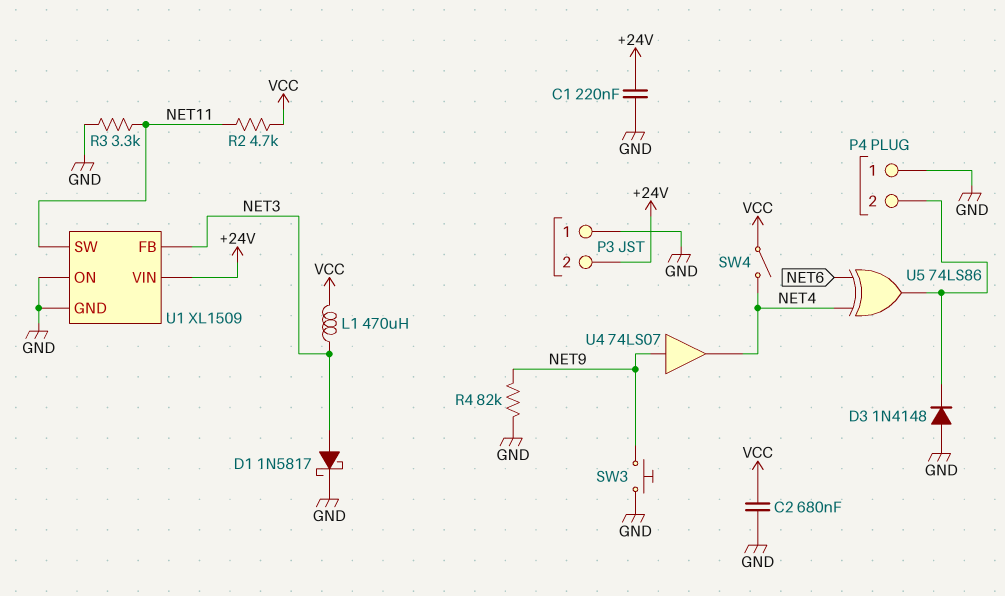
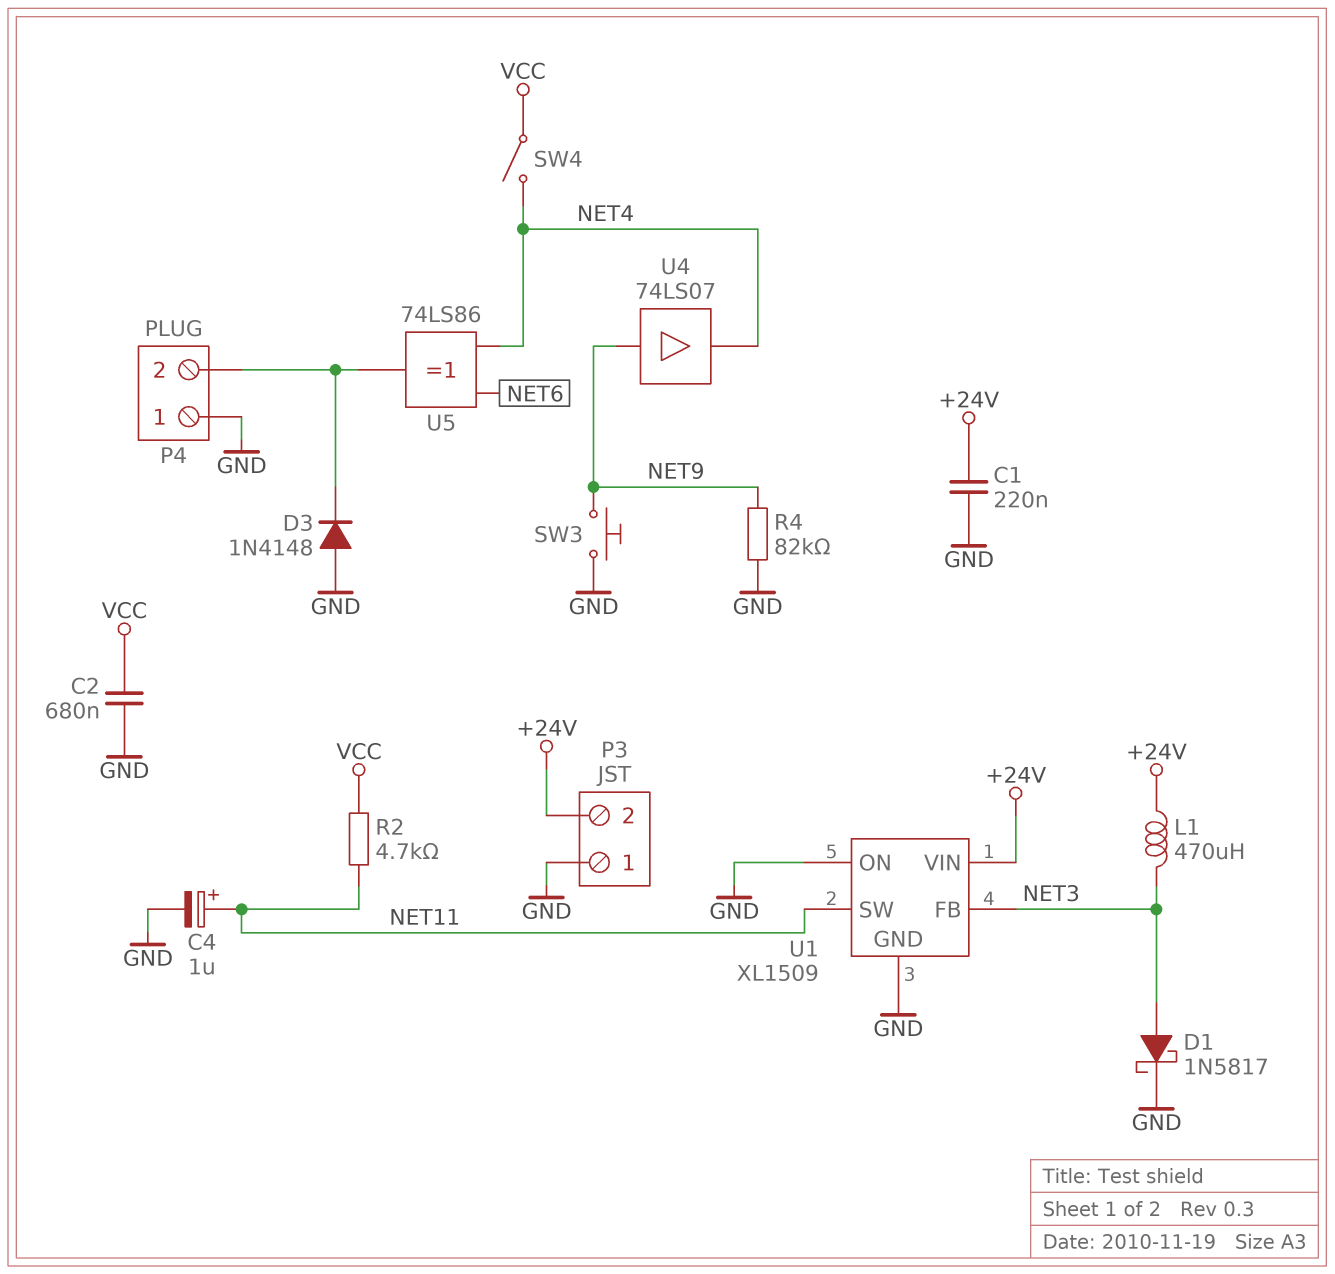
C4: none -> 1uF (plus NET11, minus GND)
L1: 470uH (NET3, VCC) -> 470uH (+24V, NET3)
R3: 3.3k (GND, NET11) -> none

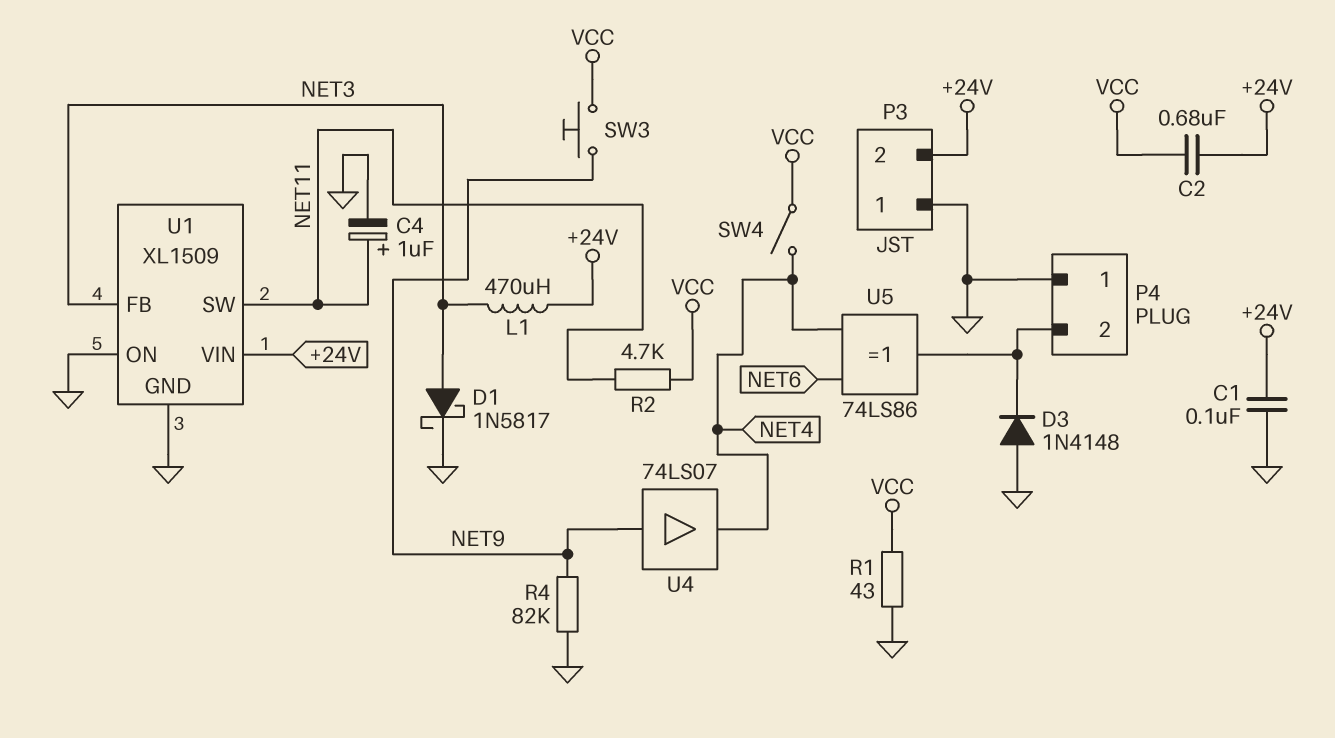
C1: 220nF (+24V, GND) -> 100nF (+24V, GND)
C2: 680nF (GND, VCC) -> 680nF (+24V, VCC)
R1: none -> 43 (GND, VCC)
SW3: button (GND, NET9) -> button (NET9, VCC)

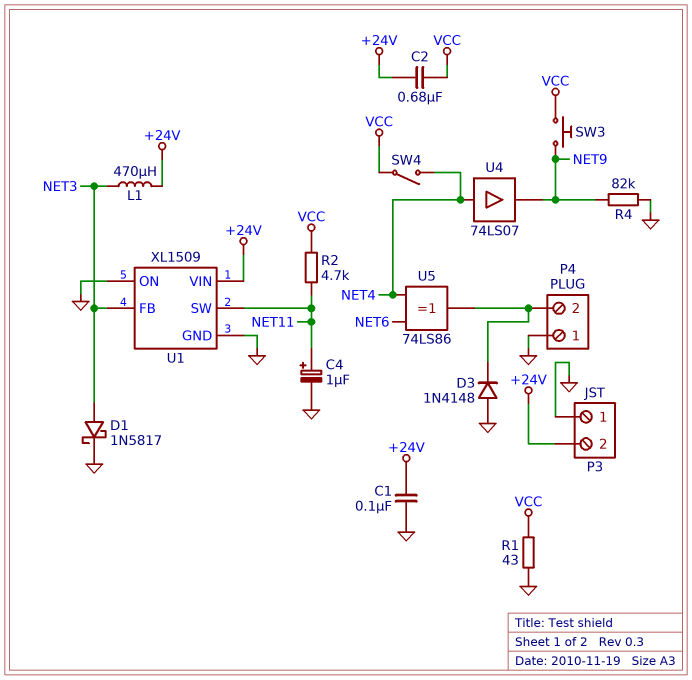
U4: buffer 74LS07 (in NET9, out NET4) -> buffer 74LS07 (in NET4, out NET9)

